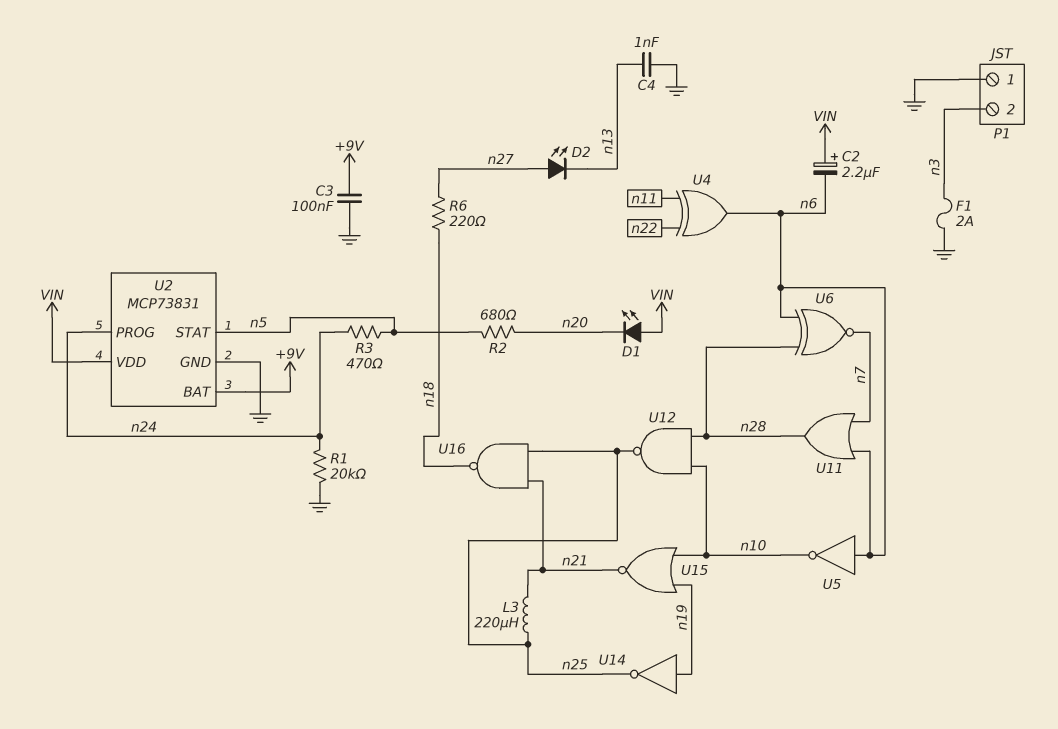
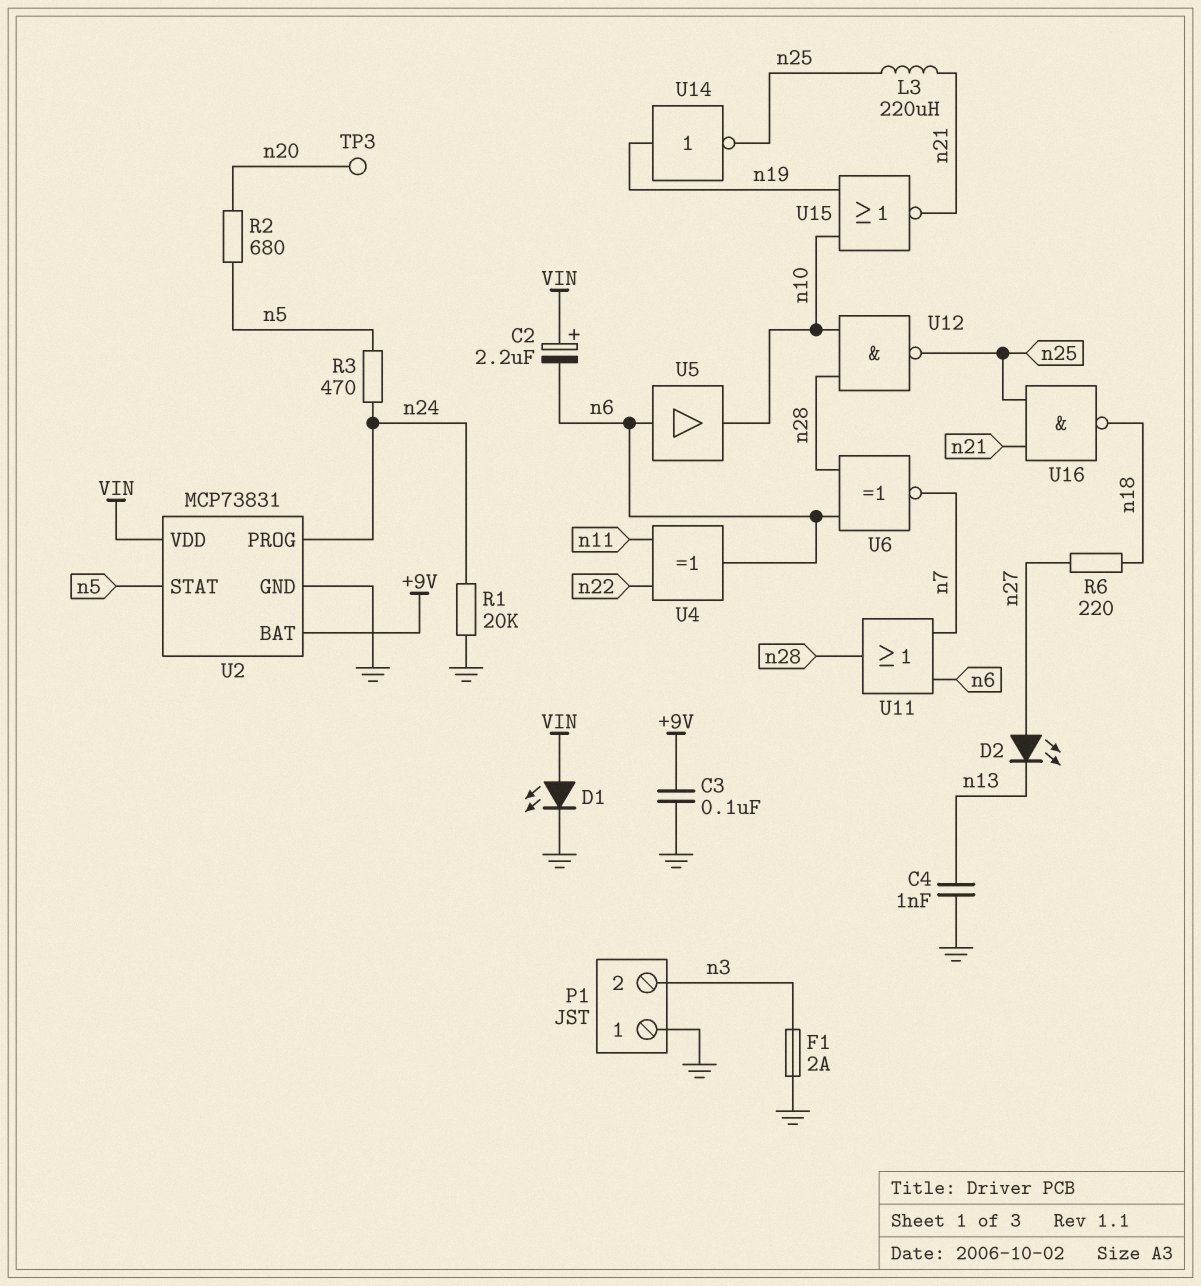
D1: LED (A VIN, K n20) -> LED (A VIN, K GND)
TP3: none -> test point (n20)
U5: NOT (in n6, out n10) -> buffer (in n6, out n10)

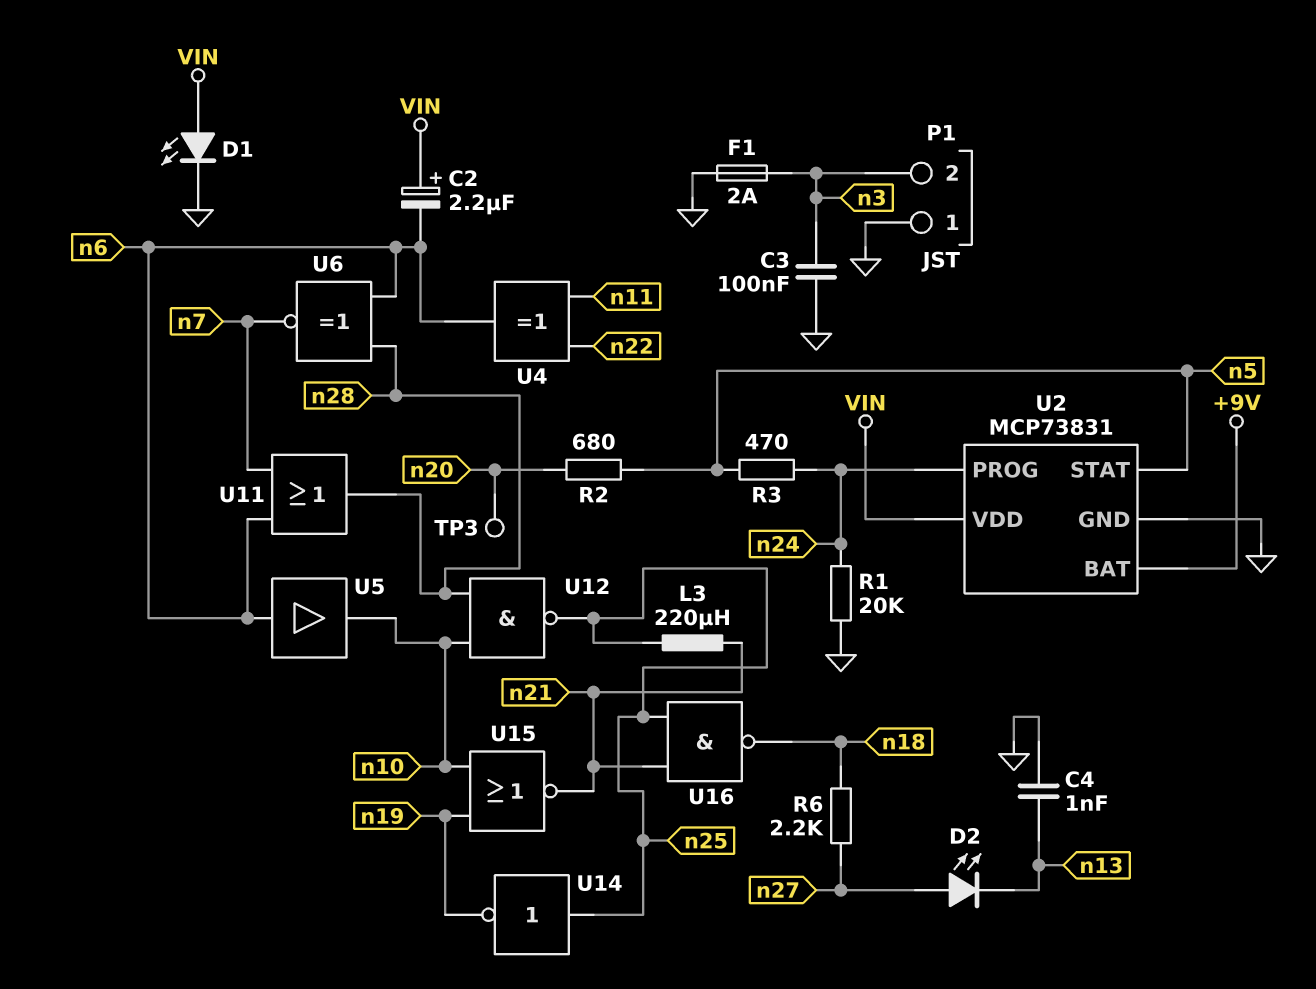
C3: 100nF (+9V, GND) -> 100nF (GND, n3)
R6: 220 (n18, n27) -> 2.2k (n18, n27)
U14: NOT (in n19, out n25) -> NOT (in n25, out n19)

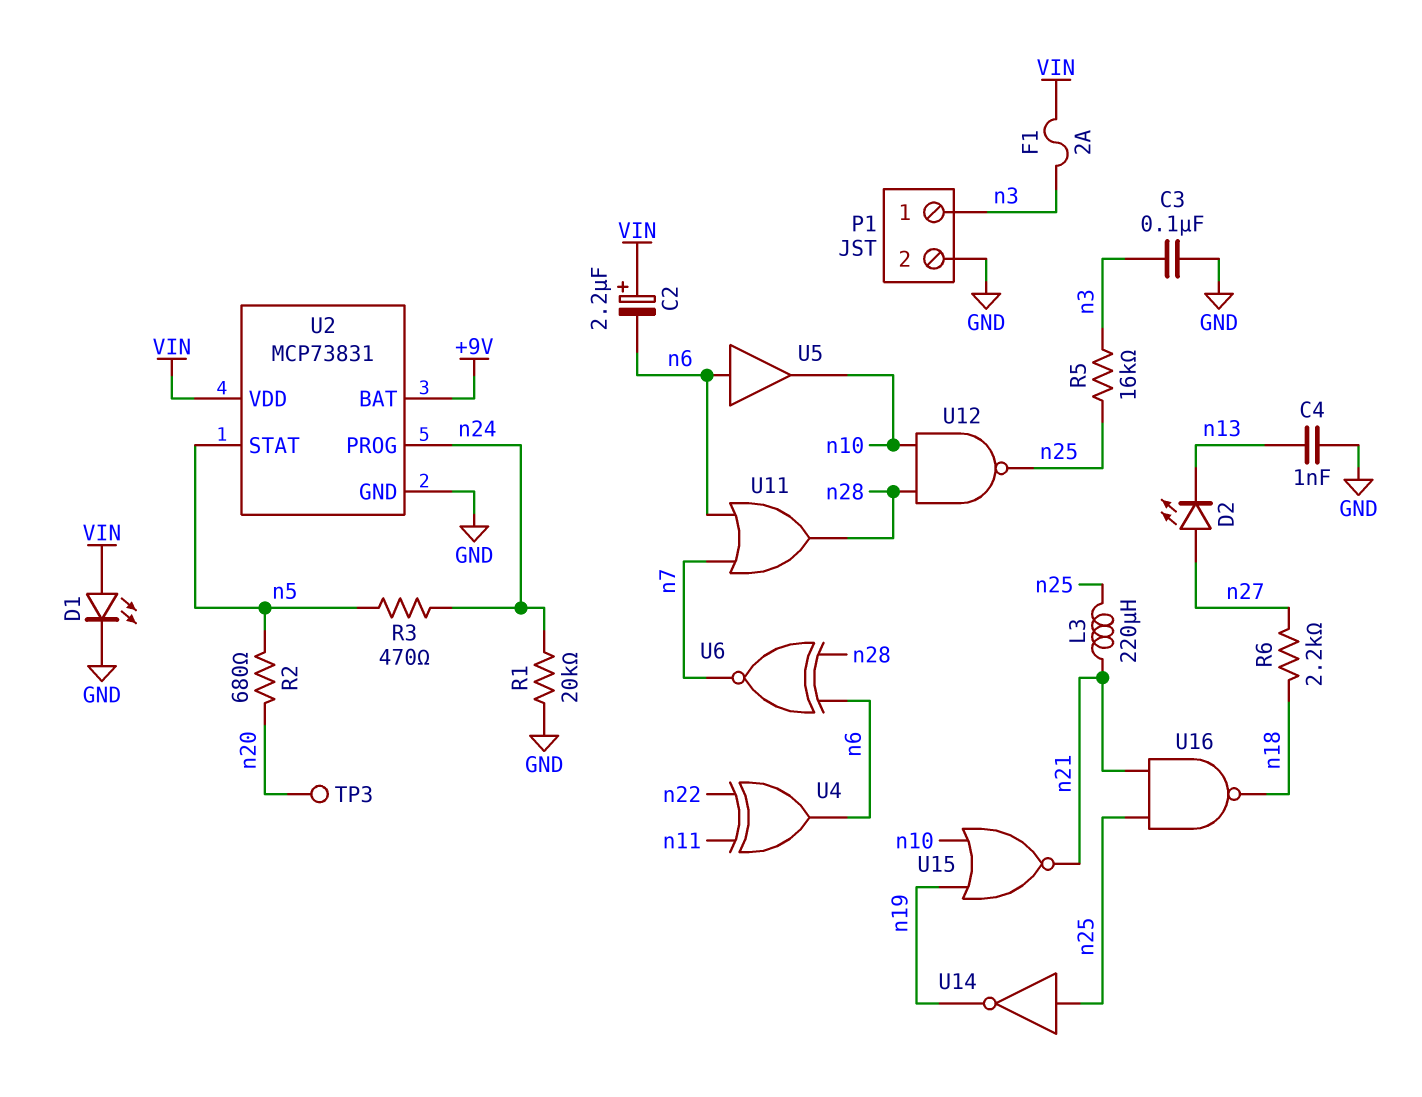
F1: 2A (GND, n3) -> 2A (VIN, n3)
P1 pin 1: GND -> n3
P1 pin 2: n3 -> GND
R5: none -> 16k (n3, n25)

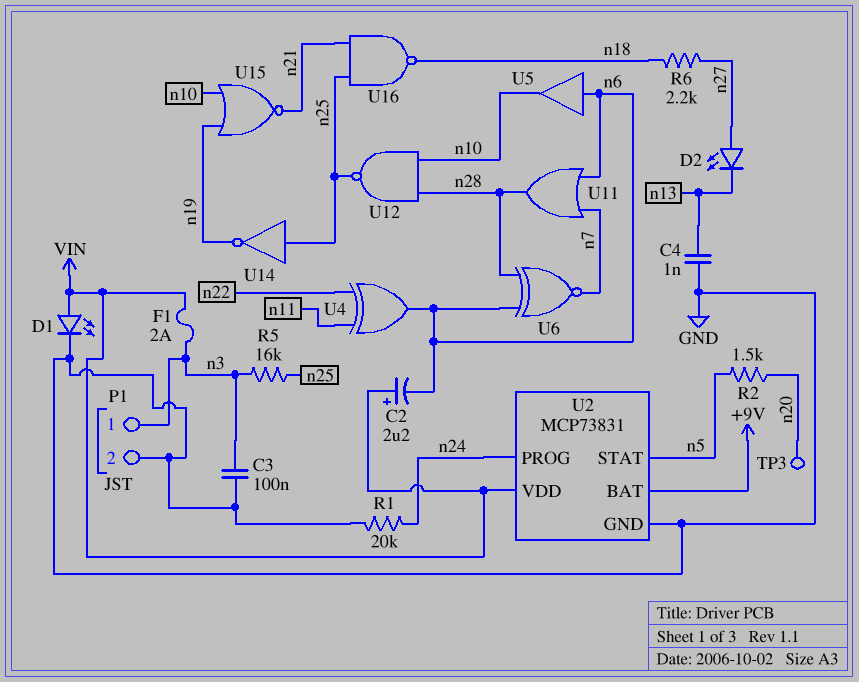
L3: 220uH (n21, n25) -> none
R2: 680 (n5, n20) -> 1.5k (n5, n20)
R3: 470 (n5, n24) -> none

